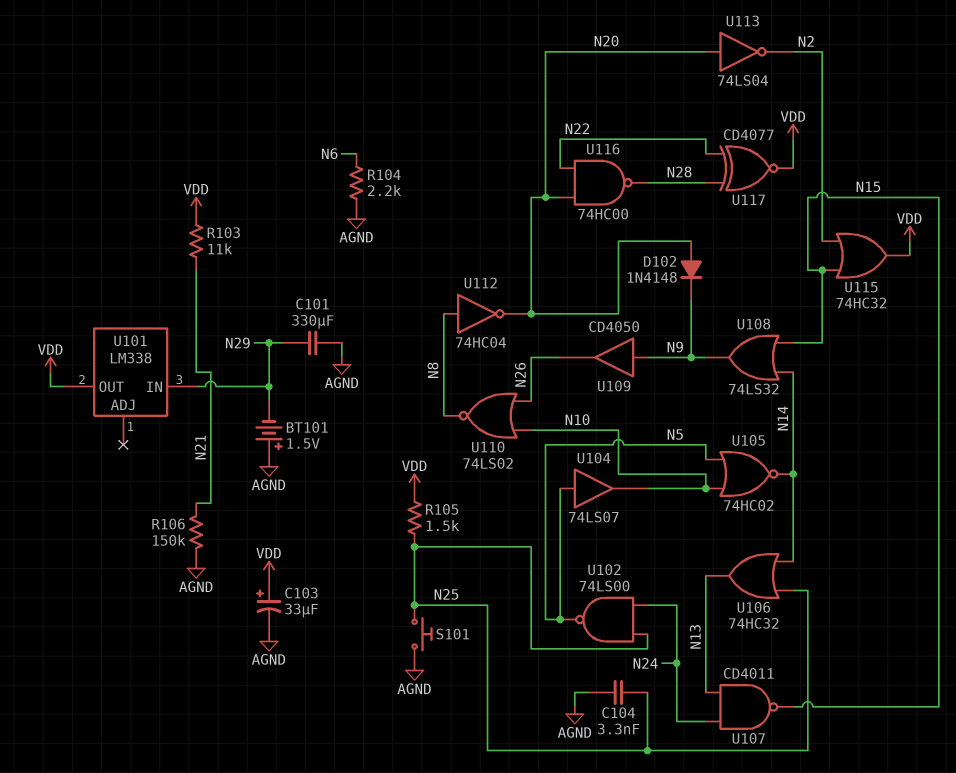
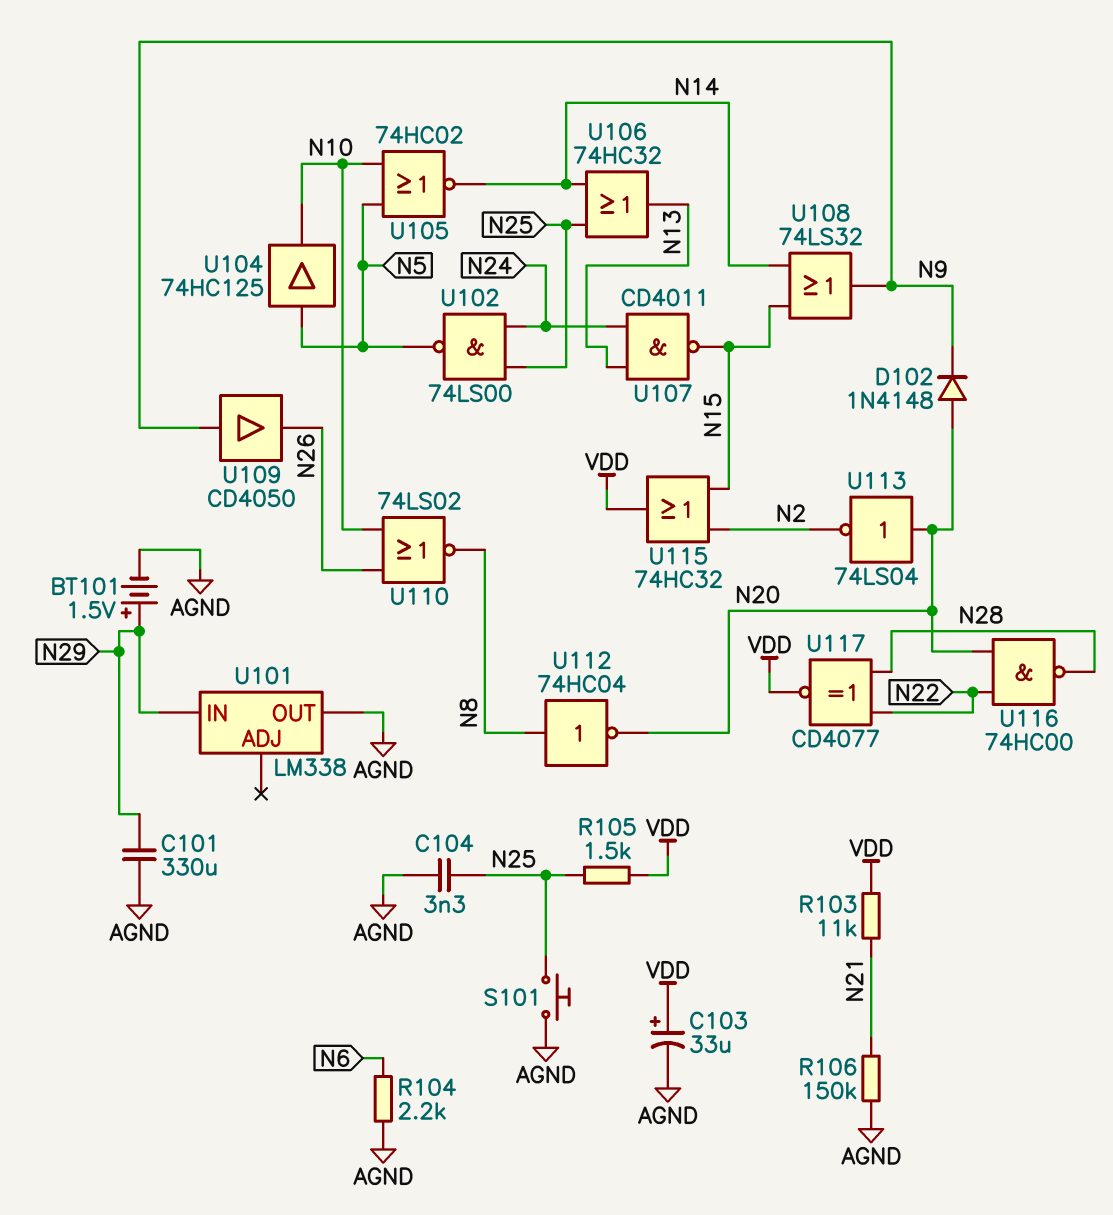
BT101: 1.5V (plus AGND, minus N29) -> 1.5V (plus N29, minus AGND)
U101 pin OUT: VDD -> AGND
U104: buffer 74LS07 (in N5, out N10) -> buffer 74HC125 (in N5, out N10)

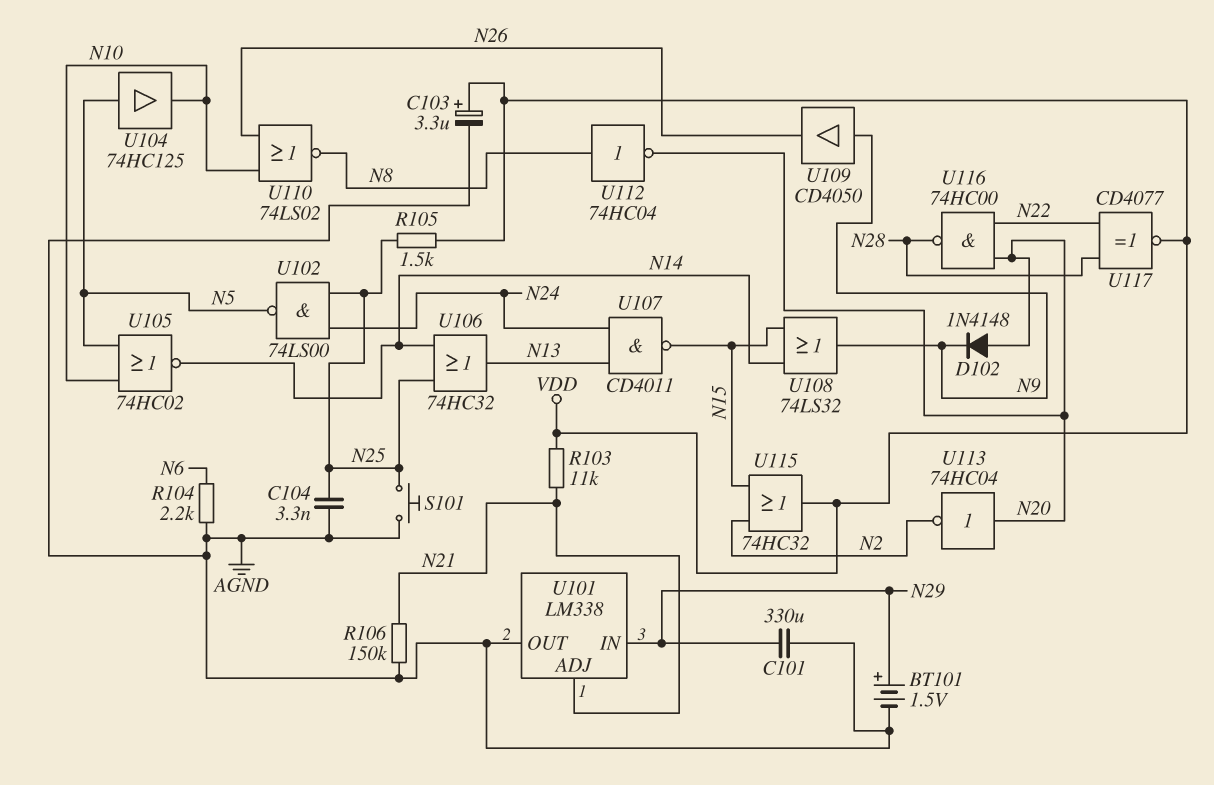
C103: 33uF (plus VDD, minus AGND) -> 3.3uF (plus VDD, minus AGND)
U101 pin ADJ: none -> N21
U113: NOT 74LS04 (in N20, out N2) -> NOT 74HC04 (in N20, out N2)

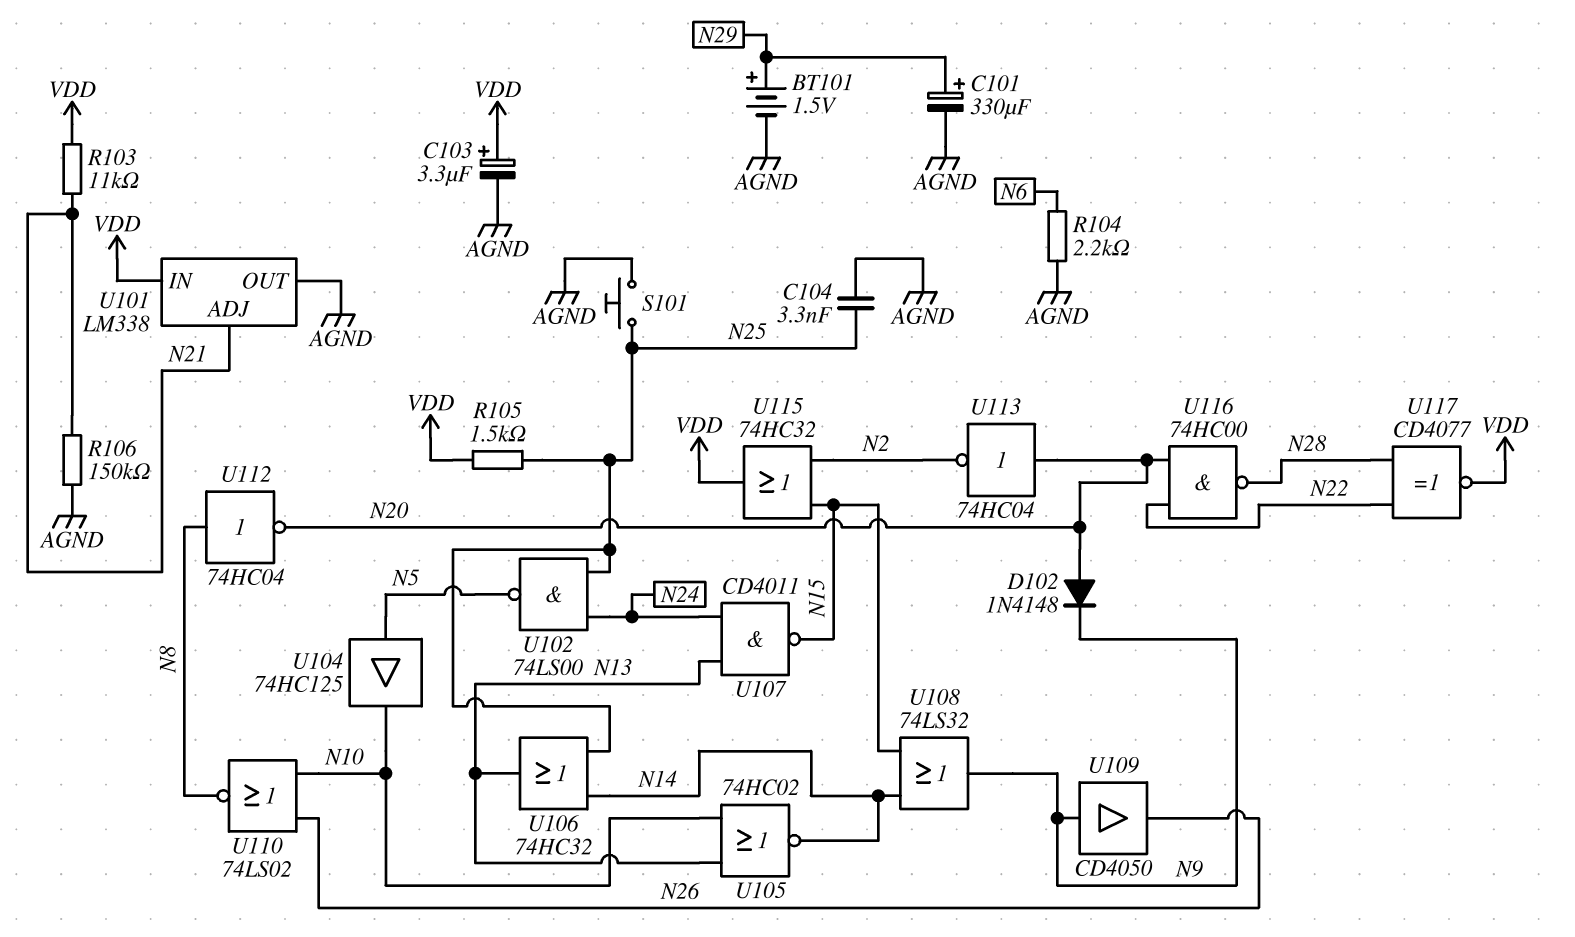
C101: 330uF (AGND, N29) -> 330uF (plus N29, minus AGND)
U101 pin IN: N29 -> VDD
U105: NOR 74HC02 (in N5, in N10, out N14) -> NOR 74HC02 (in N10, in N13, out N14)

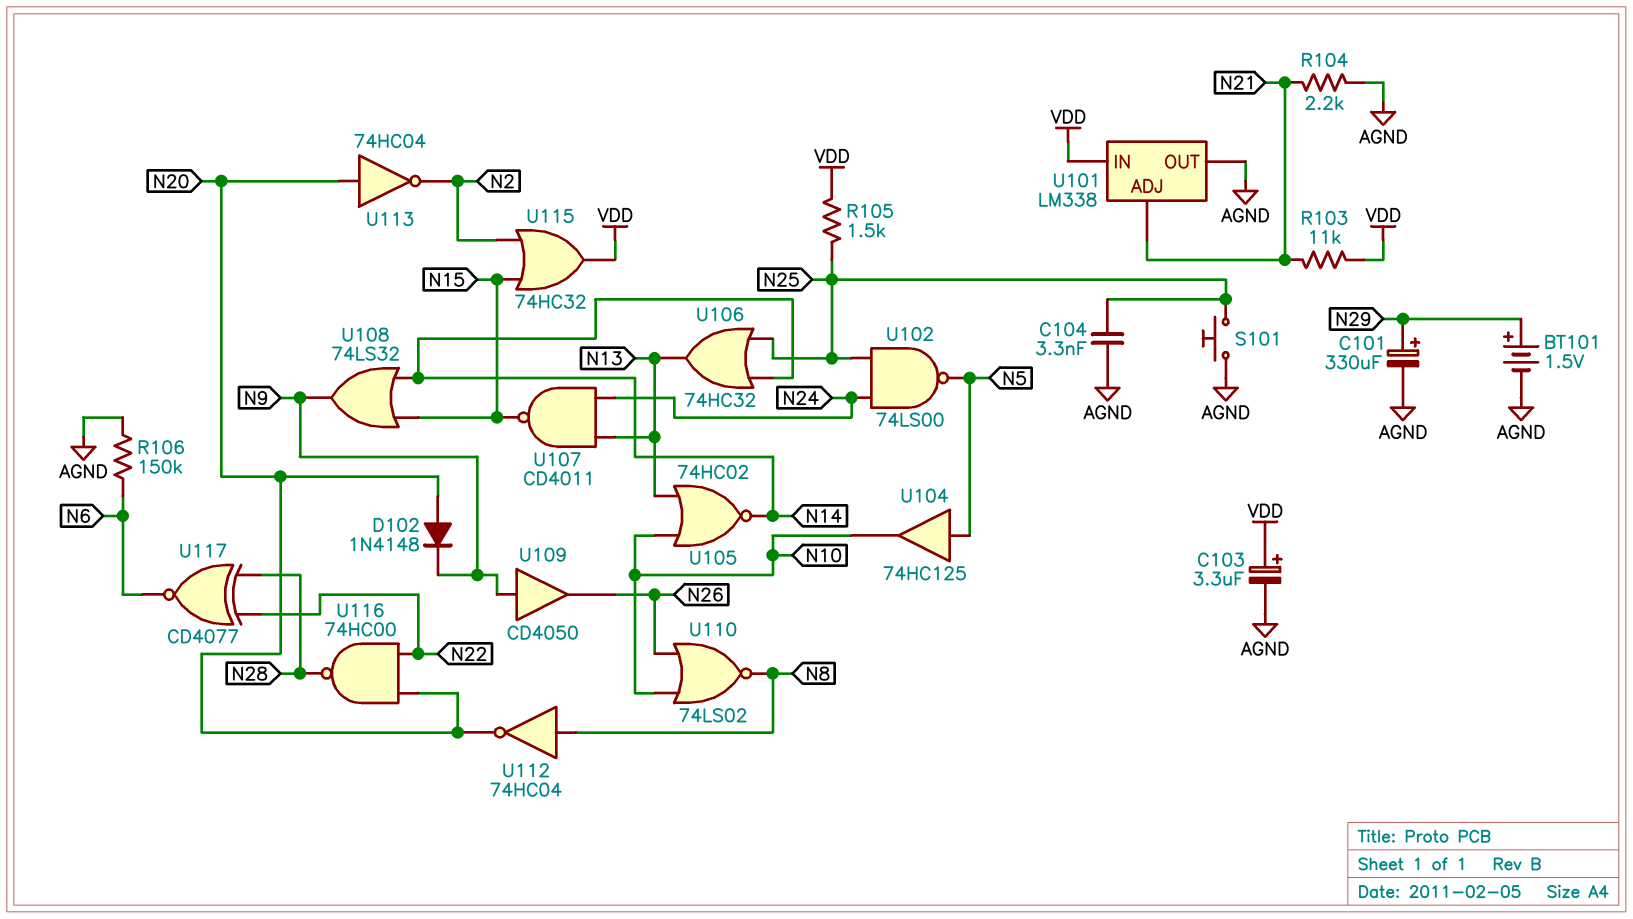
R104: 2.2k (AGND, N6) -> 2.2k (AGND, N21)
R106: 150k (AGND, N21) -> 150k (AGND, N6)
U117: XNOR CD4077 (in N22, in N28, out VDD) -> XNOR CD4077 (in N22, in N28, out N6)

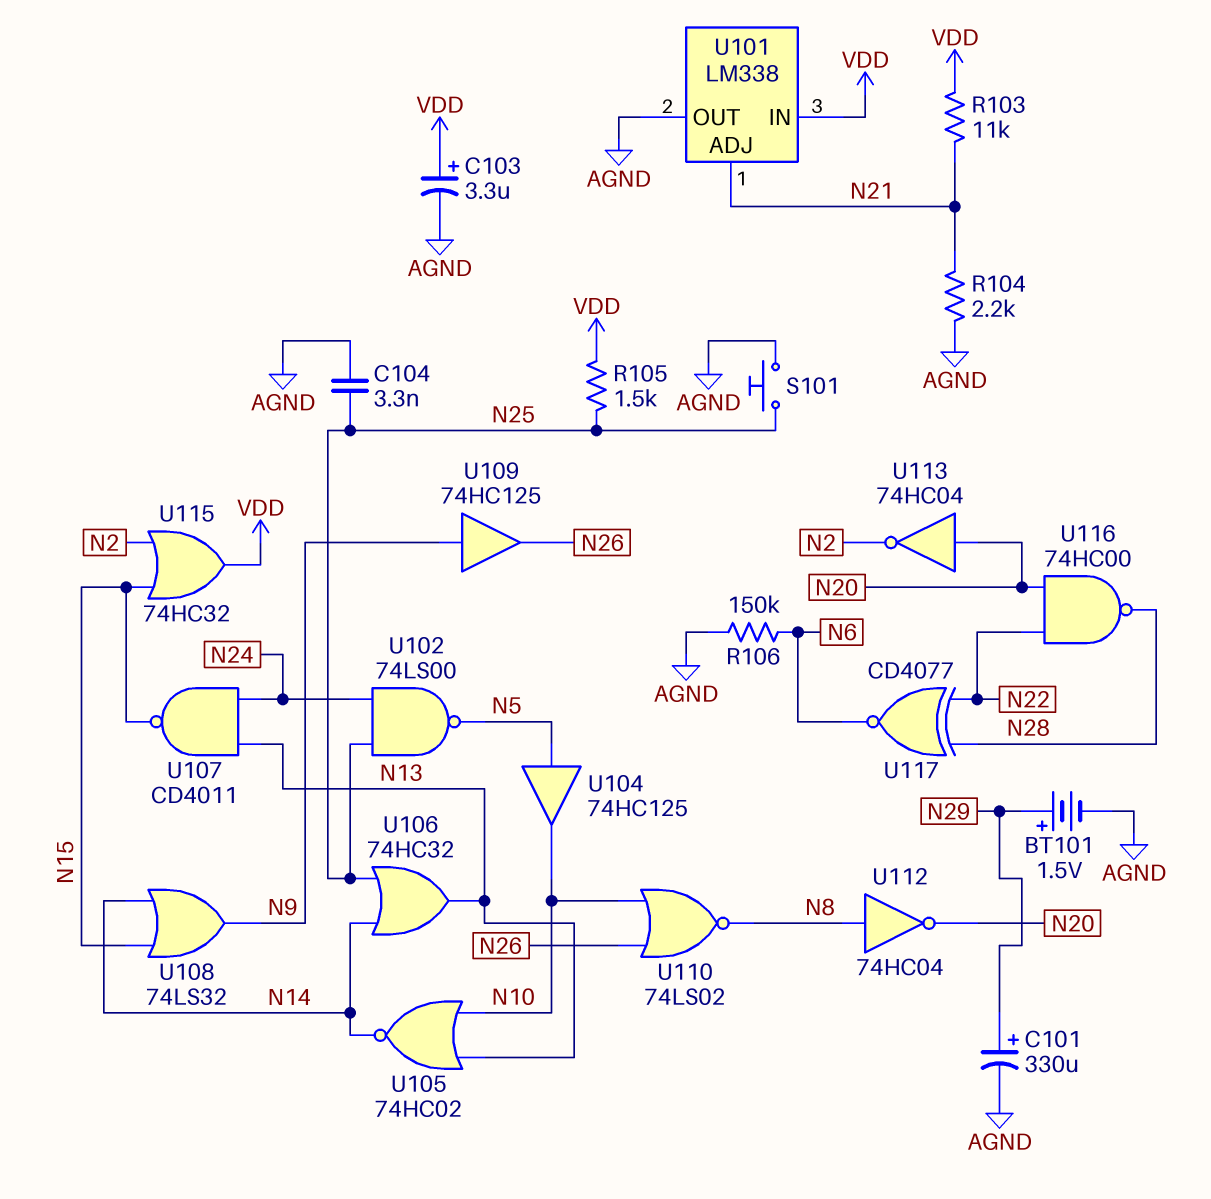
D102: diode 1N4148 (A N20, K N9) -> none
U109: buffer CD4050 (in N9, out N26) -> buffer 74HC125 (in N9, out N26)

